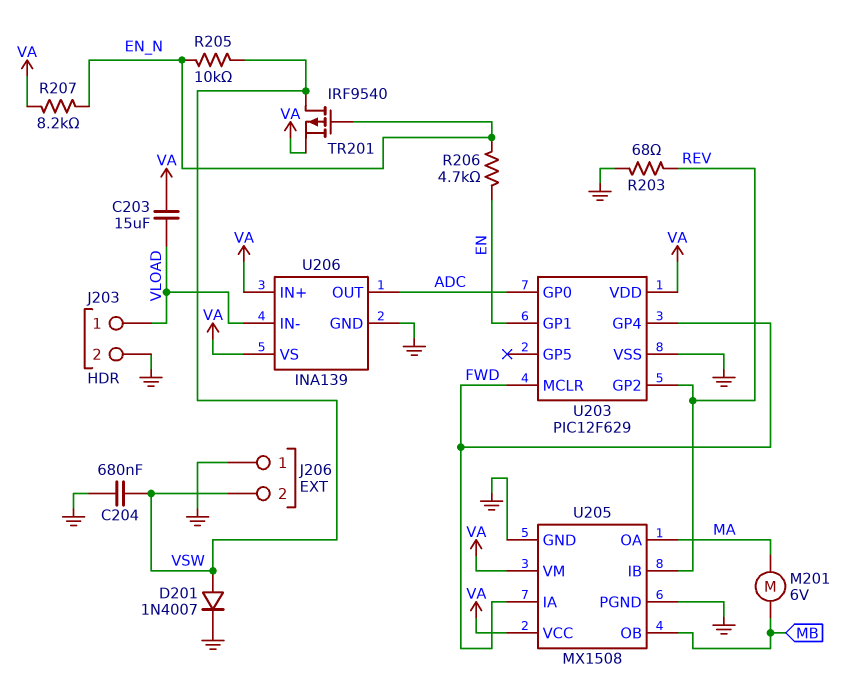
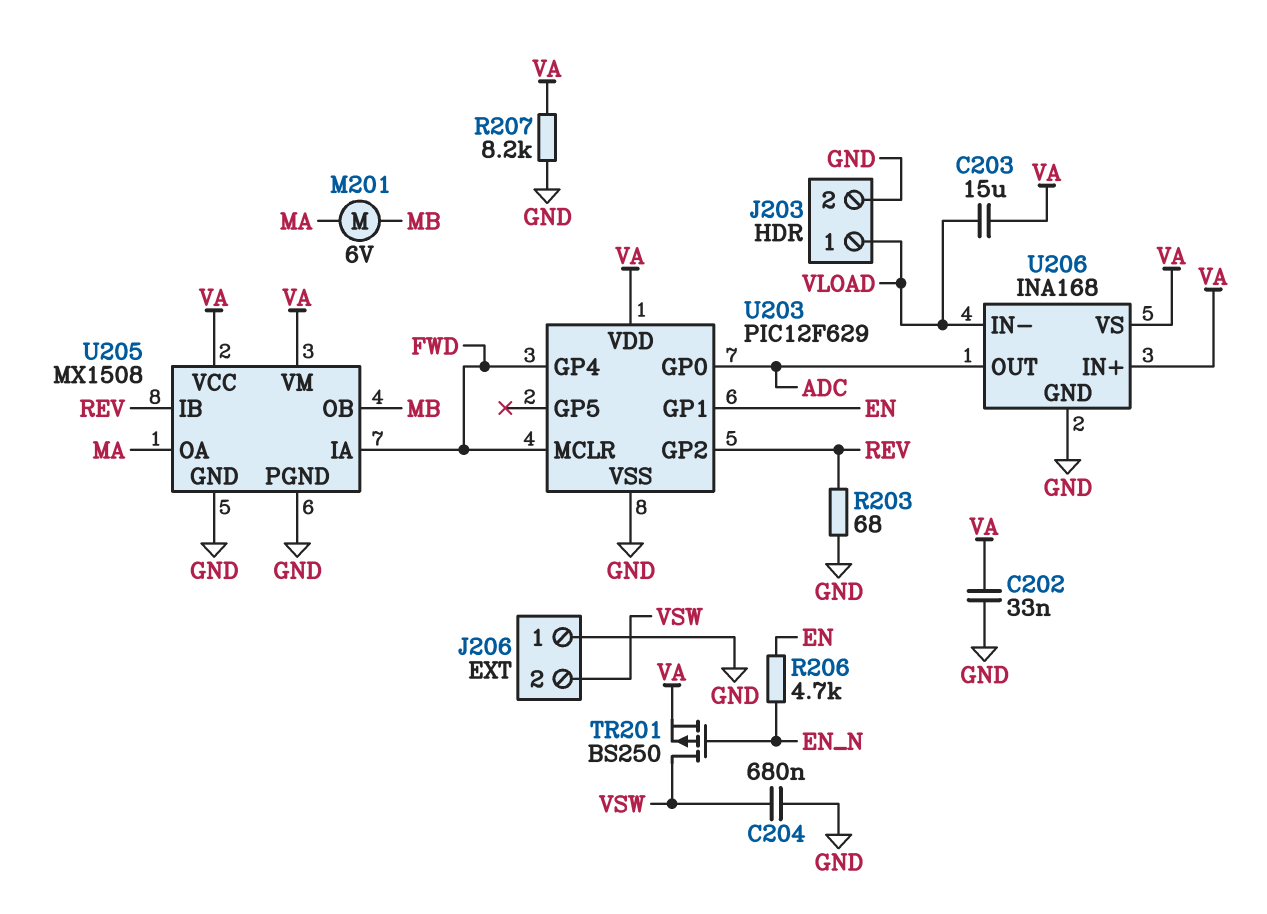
C202: none -> 33nF (GND, VA)
D201: diode 1N4007 (A VSW, K GND) -> none
R205: 10k (EN_N, VSW) -> none
R207: 8.2k (EN_N, VA) -> 8.2k (GND, VA)
TR201: PMOS IRF9540 (G EN_N, D VSW, S VA) -> PMOS BS250 (G EN_N, D VSW, S VA)
U206: INA139 -> INA168

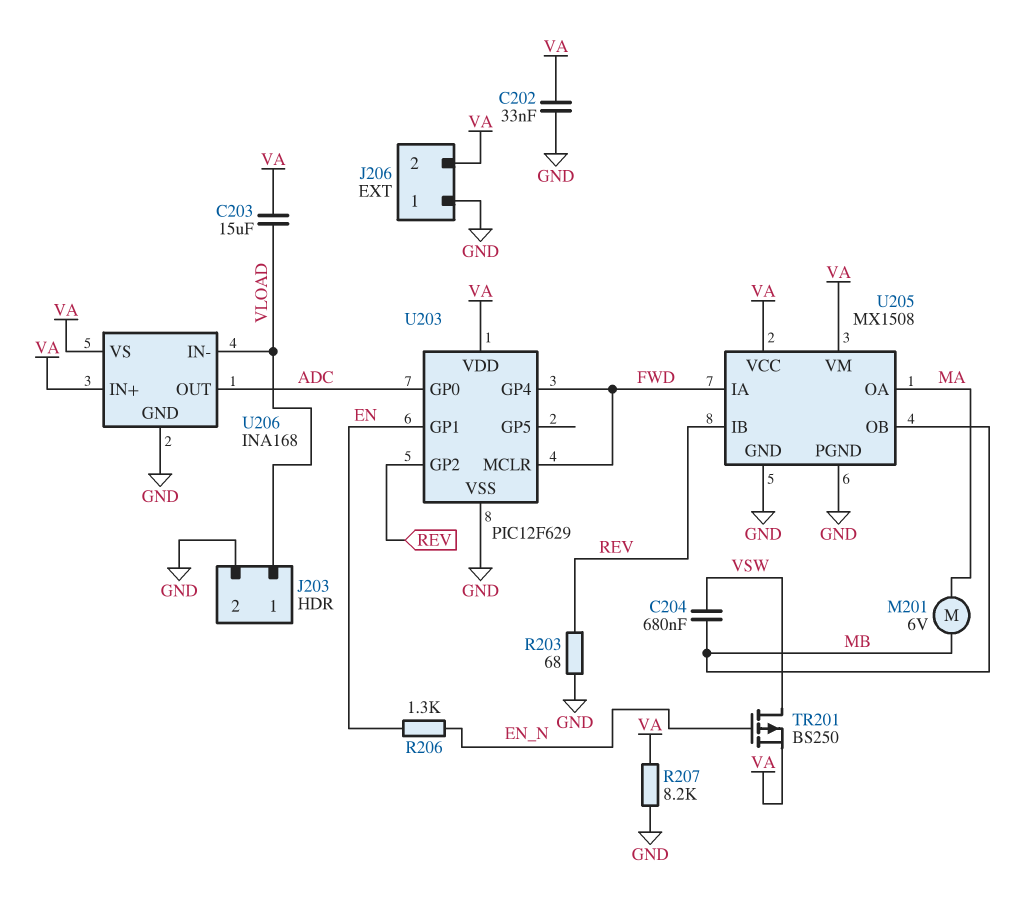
C204: 680nF (GND, VSW) -> 680nF (MB, VSW)
J206 pin 2: VSW -> VA
R206: 4.7k (EN, EN_N) -> 1.3k (EN, EN_N)

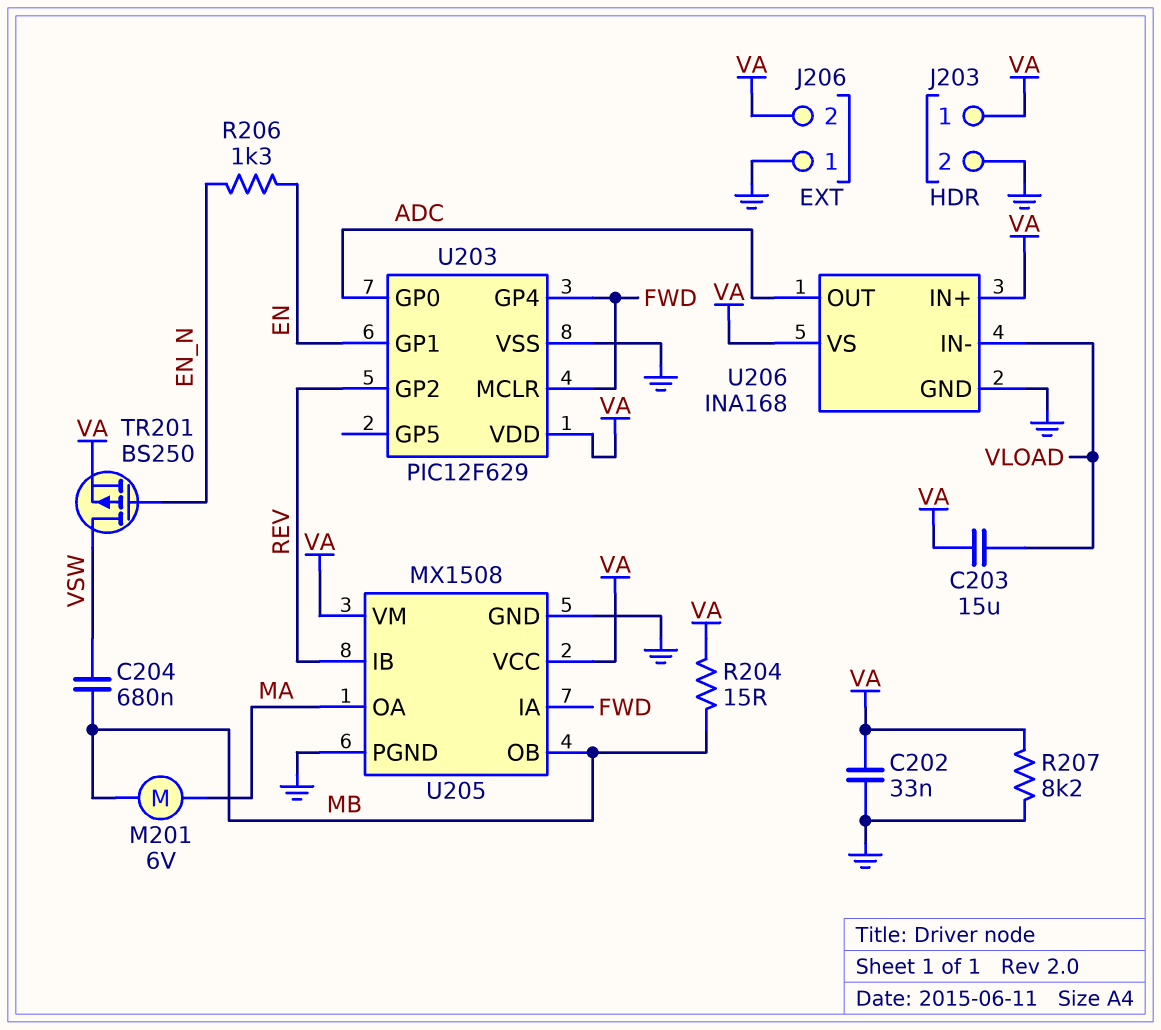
J203 pin 1: VLOAD -> VA
R203: 68 (GND, REV) -> none
R204: none -> 15 (MB, VA)

